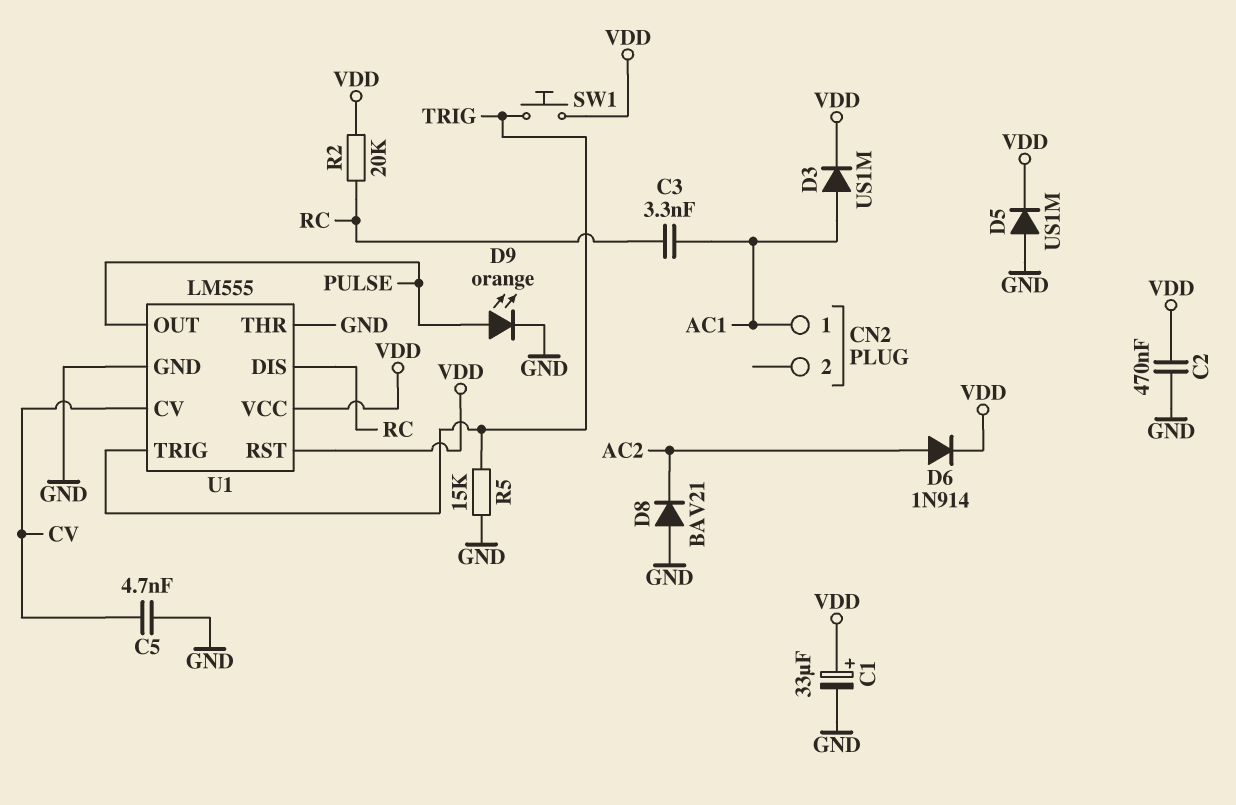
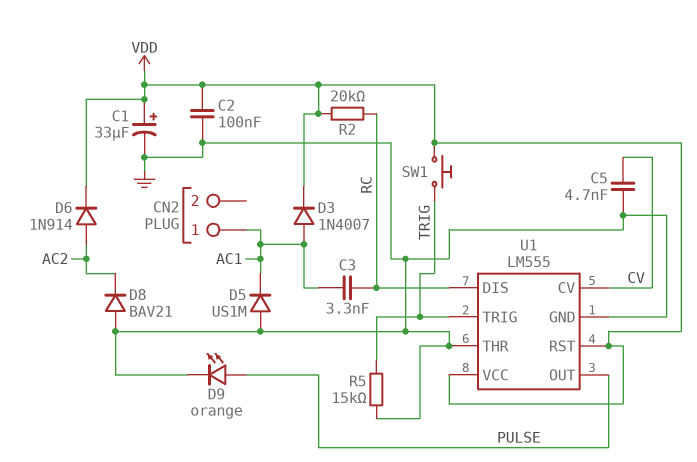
C2: 470nF (GND, VDD) -> 100nF (GND, VDD)
D3: diode US1M (A AC1, K VDD) -> diode 1N4007 (A AC1, K VDD)
D5: diode US1M (A GND, K VDD) -> diode US1M (A GND, K AC1)

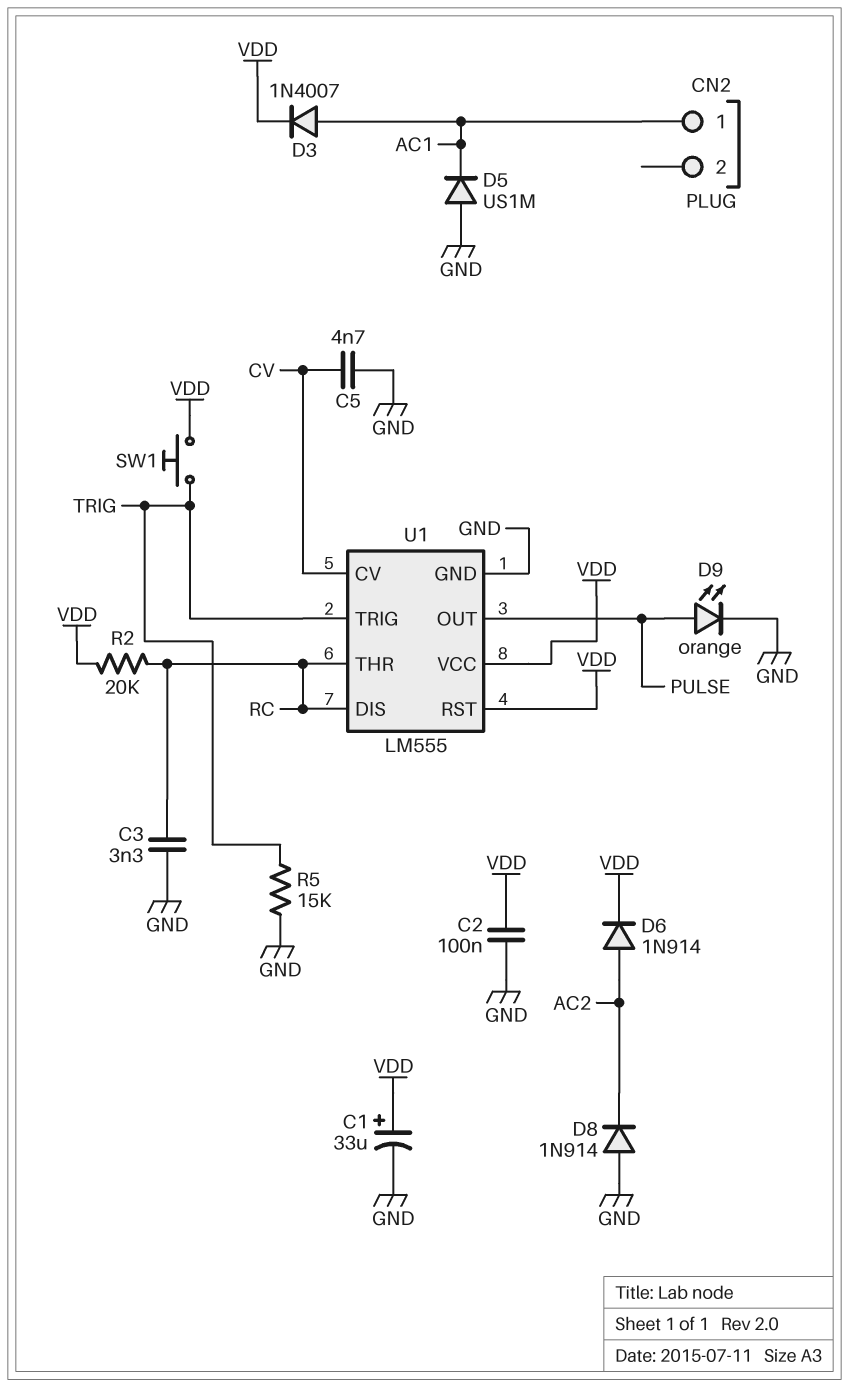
C3: 3.3nF (AC1, RC) -> 3.3nF (GND, RC)
D8: diode BAV21 (A GND, K AC2) -> diode 1N914 (A GND, K AC2)
U1 pin THR: GND -> RC

